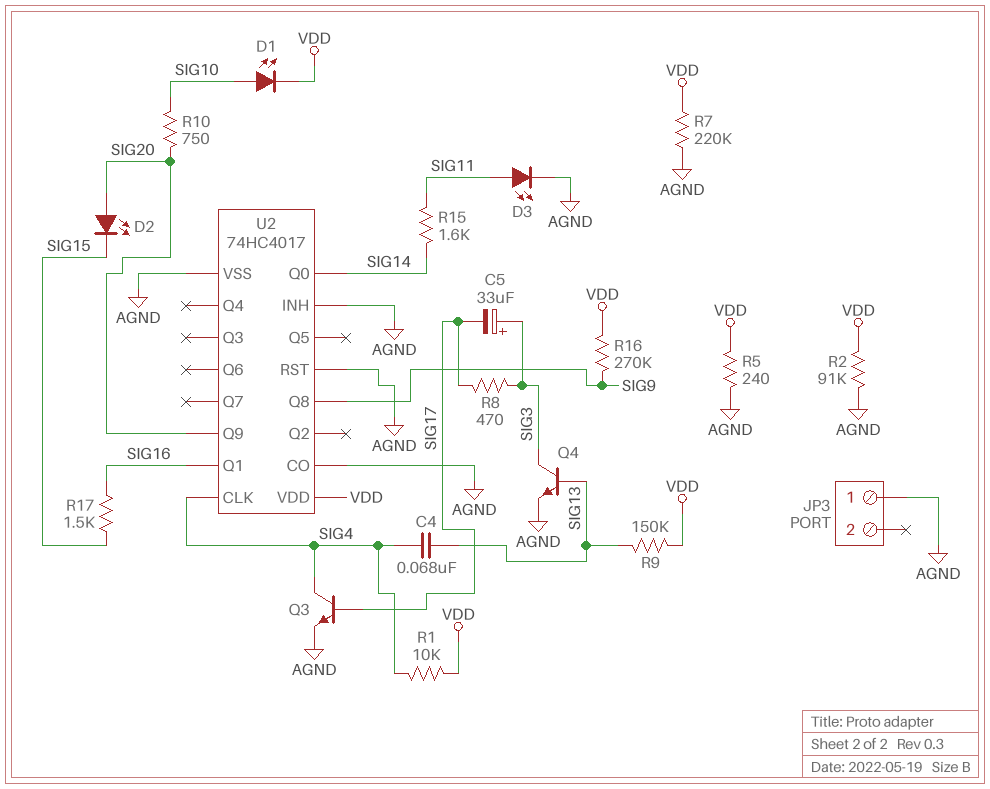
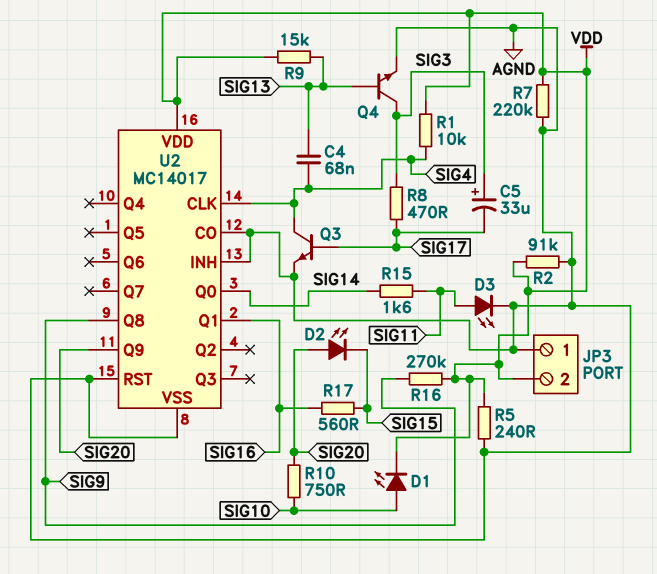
JP3 pin 2: none -> VDD
R9: 150k (SIG13, VDD) -> 15k (SIG13, VDD)
R17: 1.5k (SIG15, SIG16) -> 560 (SIG15, SIG16)
U2: 74HC4017 -> MC14017

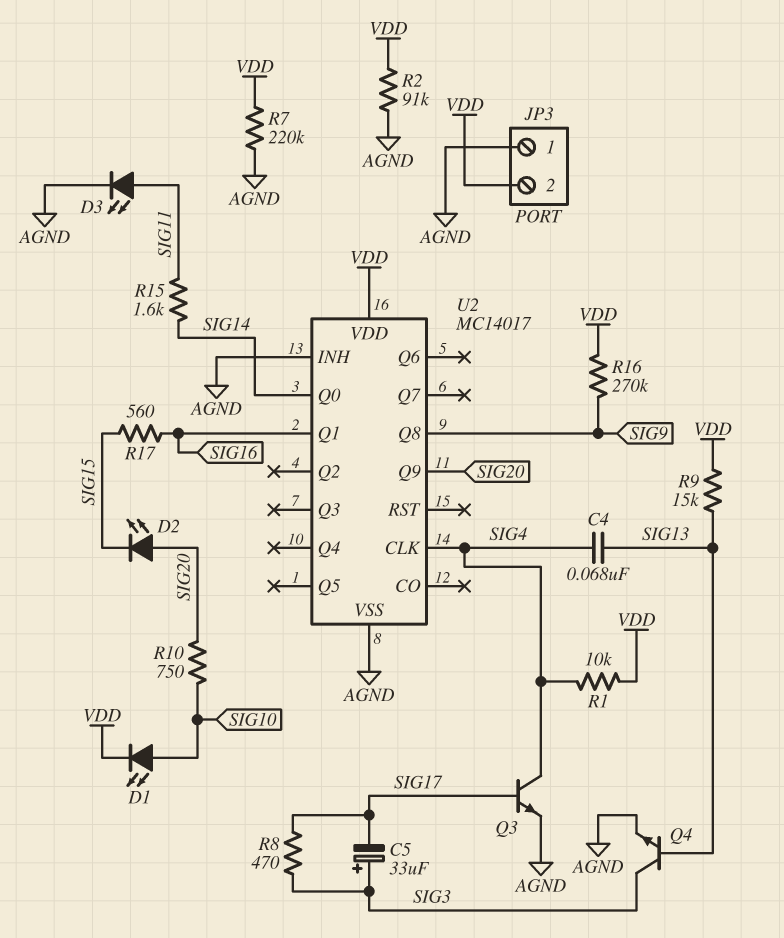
R5: 240 (AGND, VDD) -> none
U2 pin CO: AGND -> none
U2 pin RST: AGND -> none

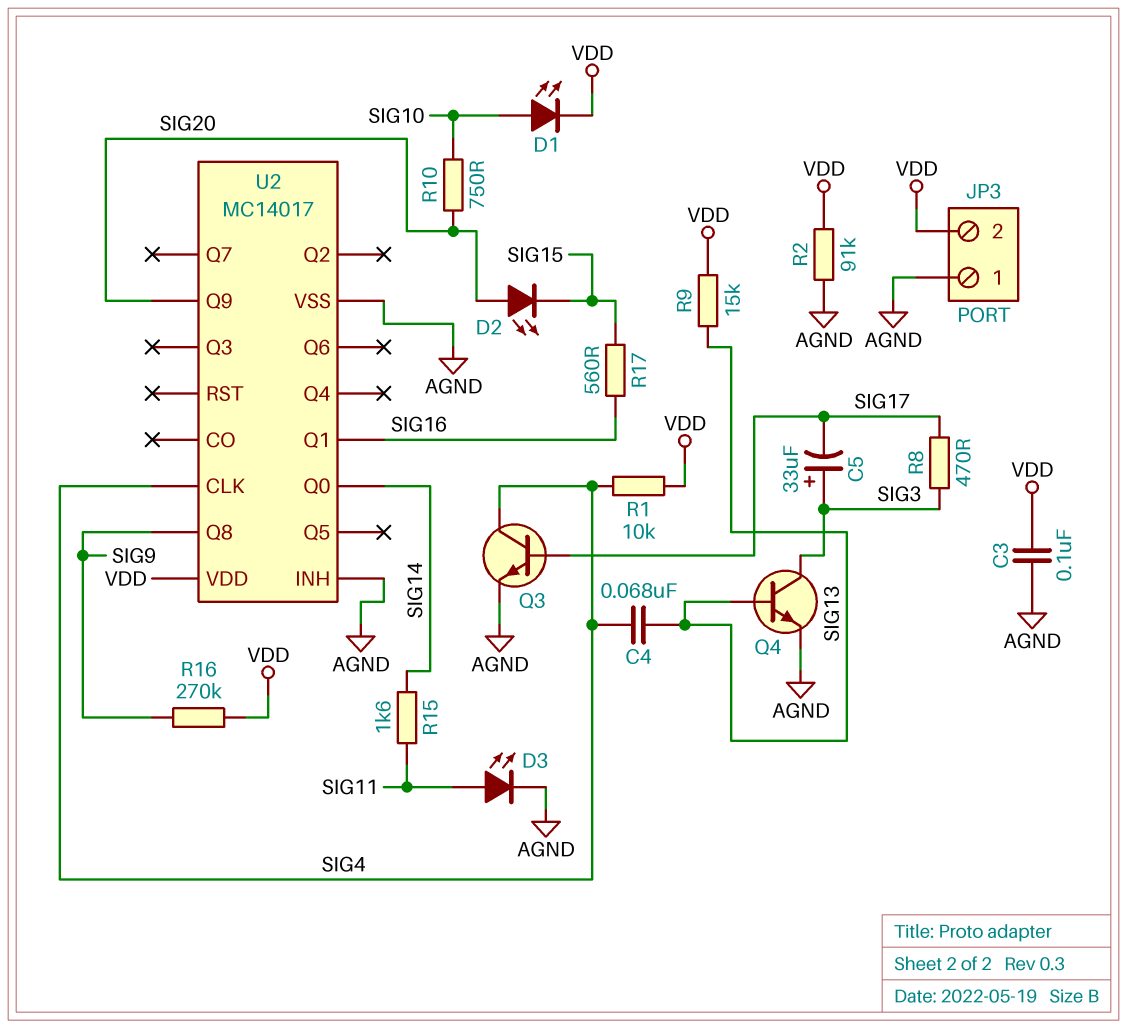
C3: none -> 100nF (AGND, VDD)
R7: 220k (AGND, VDD) -> none

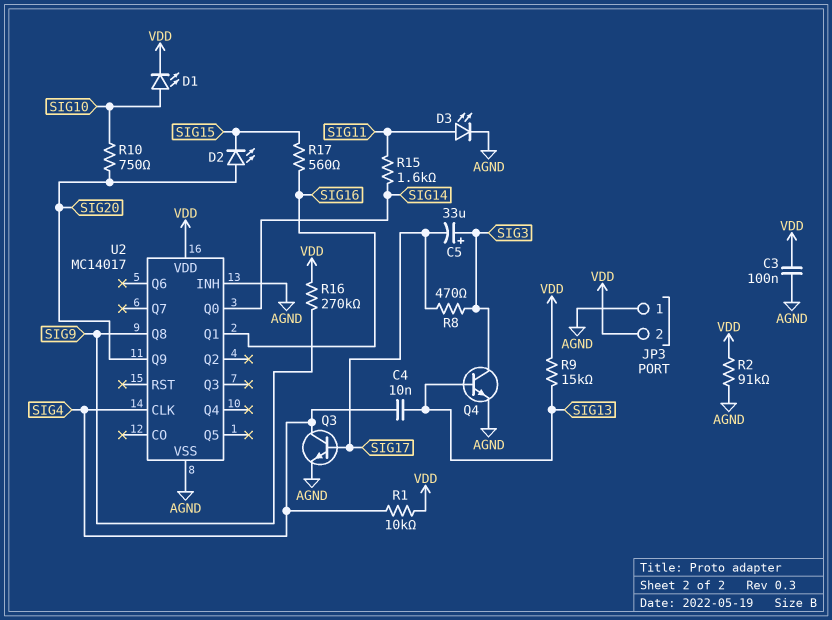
C4: 68nF (SIG4, SIG13) -> 10nF (SIG4, SIG13)

